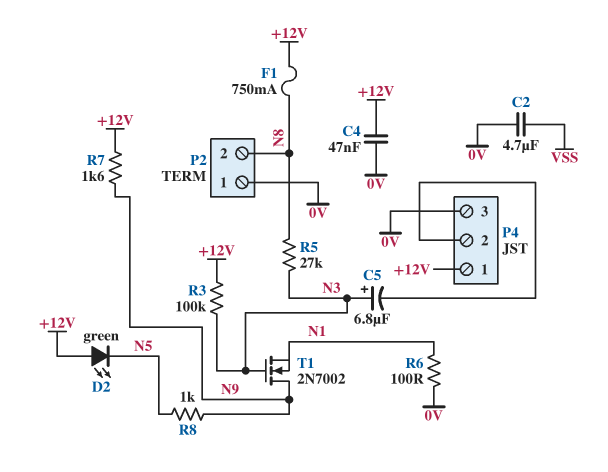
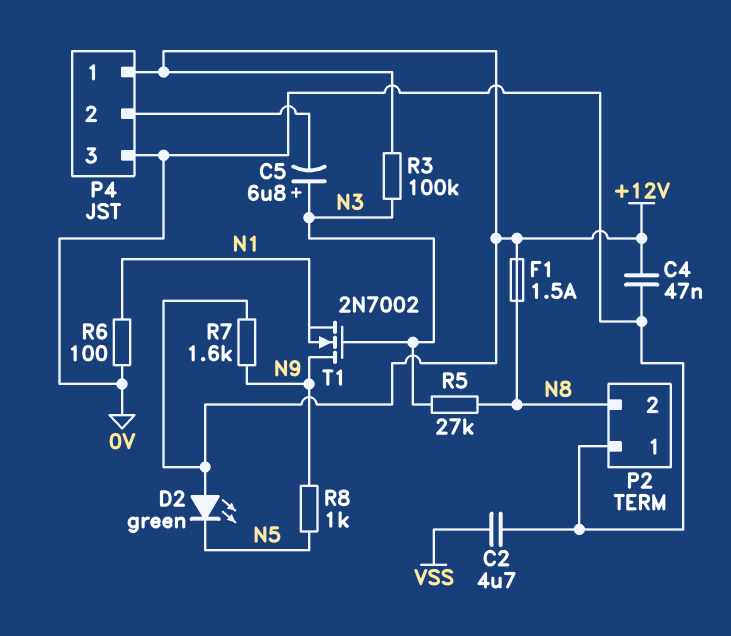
F1: 750mA (+12V, N8) -> 1.5A (+12V, N8)

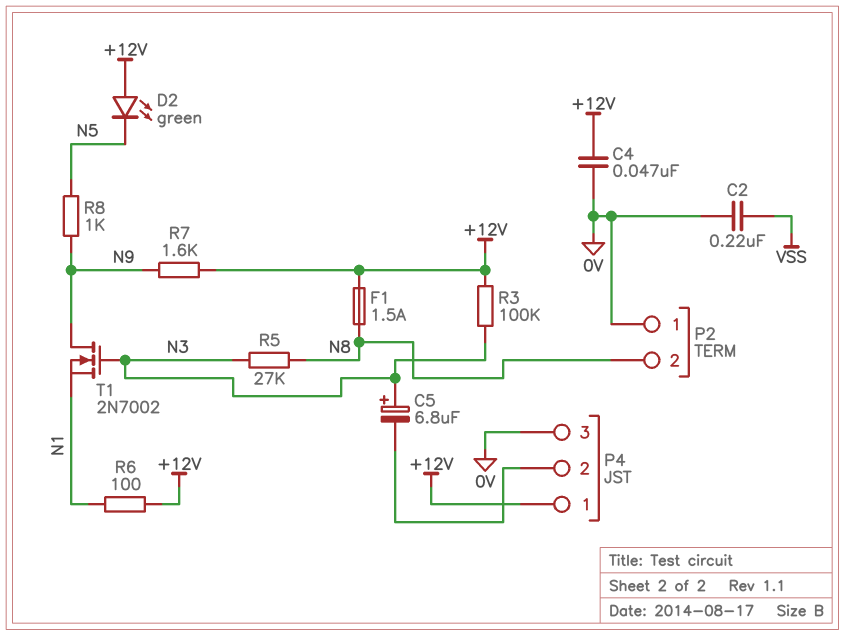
C2: 4.7uF (0V, VSS) -> 220nF (0V, VSS)
R6: 100 (0V, N1) -> 100 (+12V, N1)

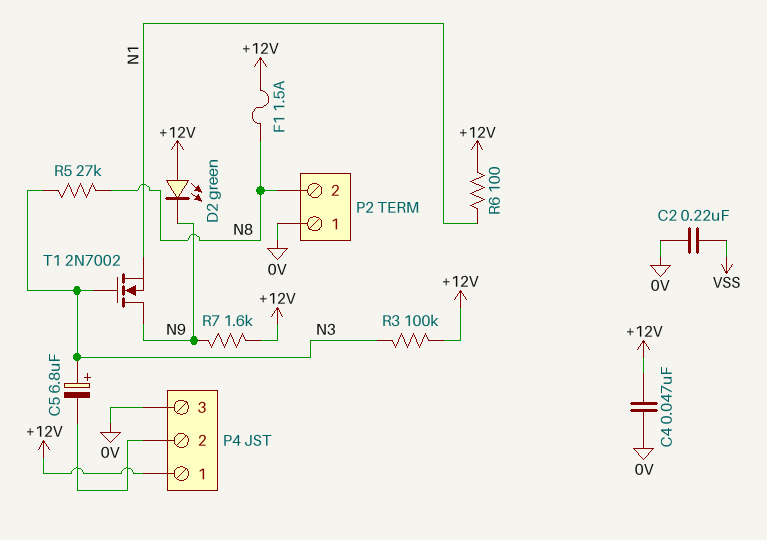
D2: LED green (A +12V, K N5) -> LED green (A +12V, K N9)
R8: 1k (N5, N9) -> none

